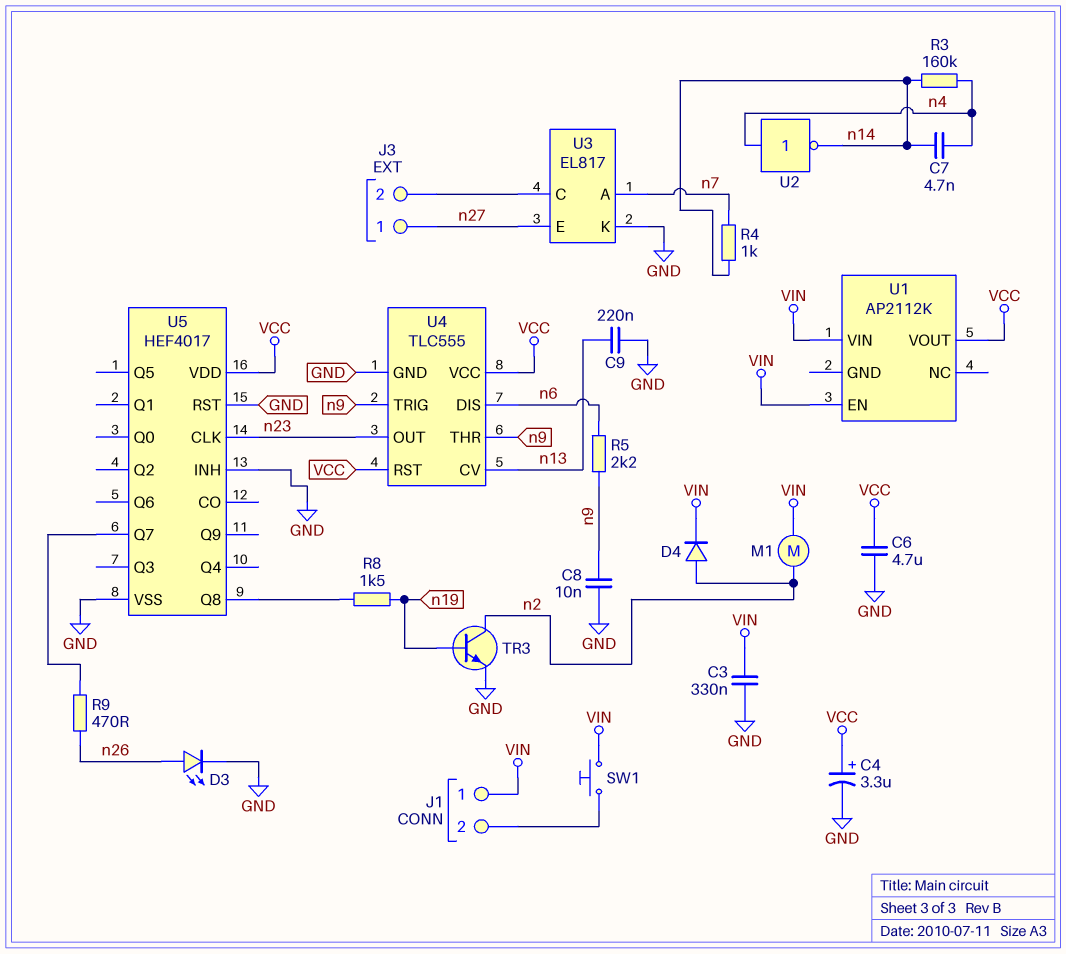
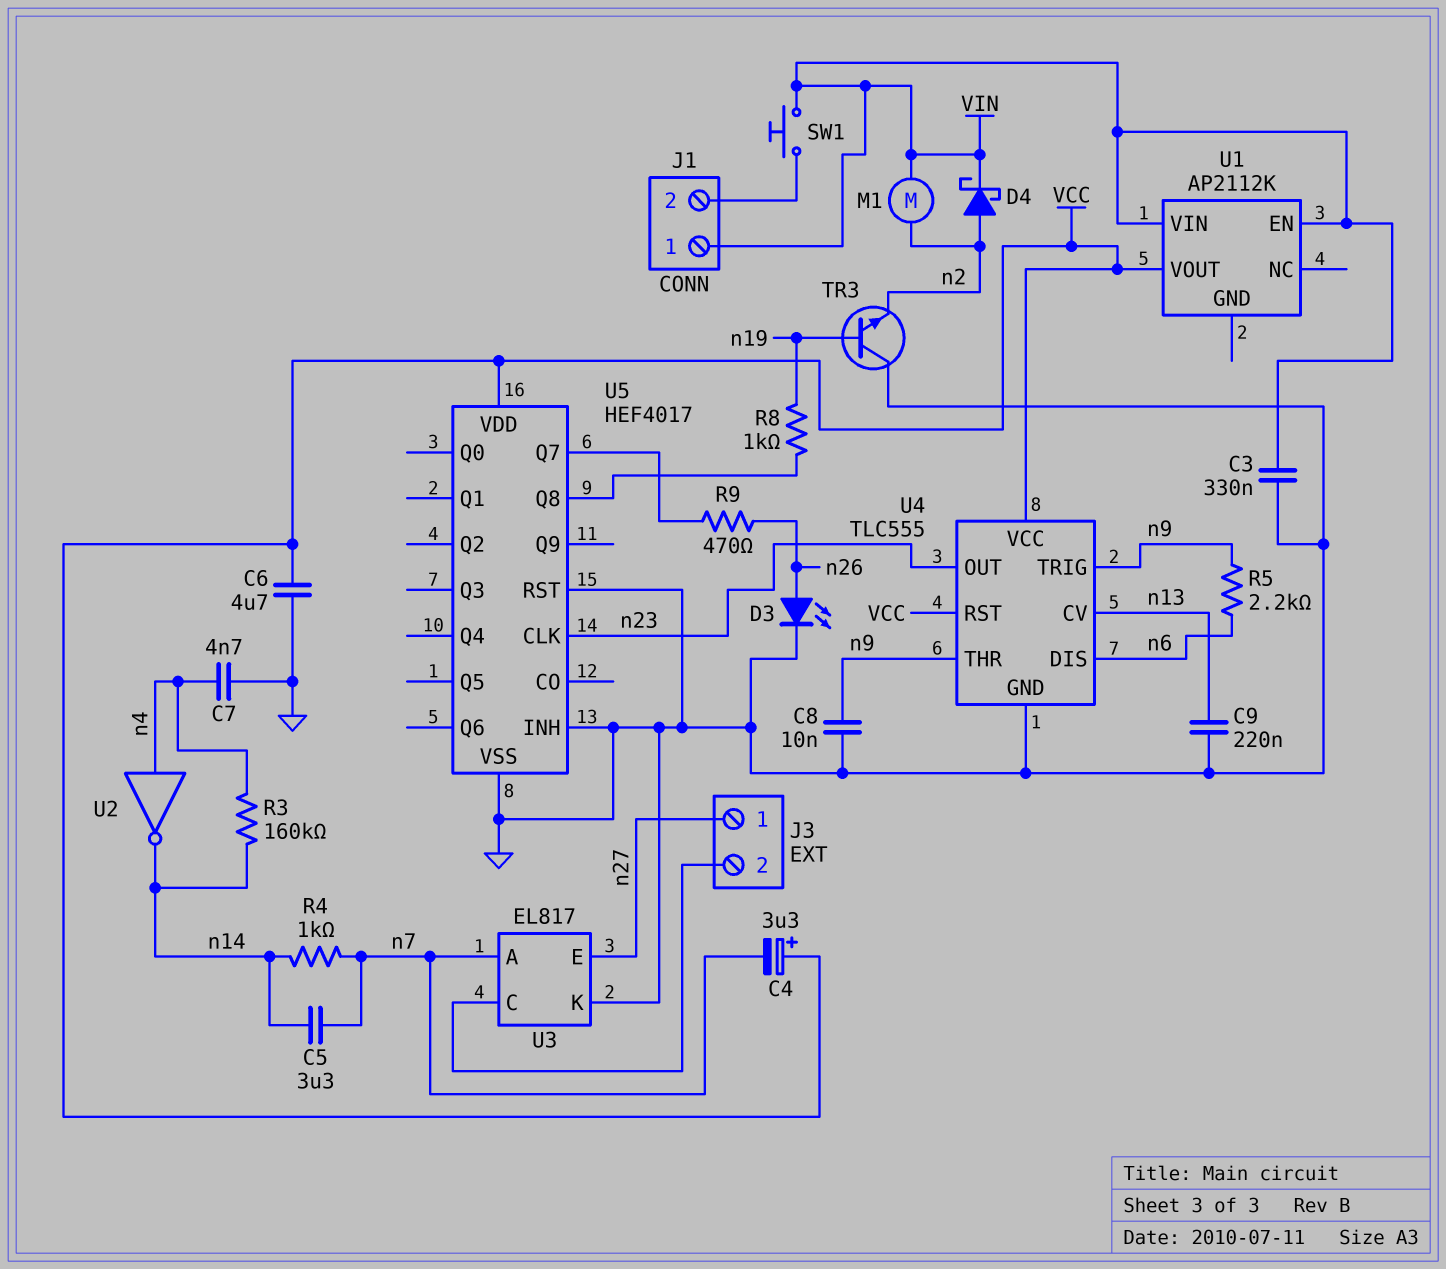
C4: 3.3uF (plus VCC, minus GND) -> 3.3uF (plus VCC, minus n7)
C5: none -> 3.3uF (n7, n14)
C7: 4.7nF (n4, n14) -> 4.7nF (GND, n4)
D4: diode (A n2, K VIN) -> schottky (A n2, K VIN)
R8: 1.5k (U5/Q8, n19) -> 1k (U5/Q8, n19)
TR3: NPN (B n19, C n2, E GND) -> NPN (B n19, C GND, E n2)

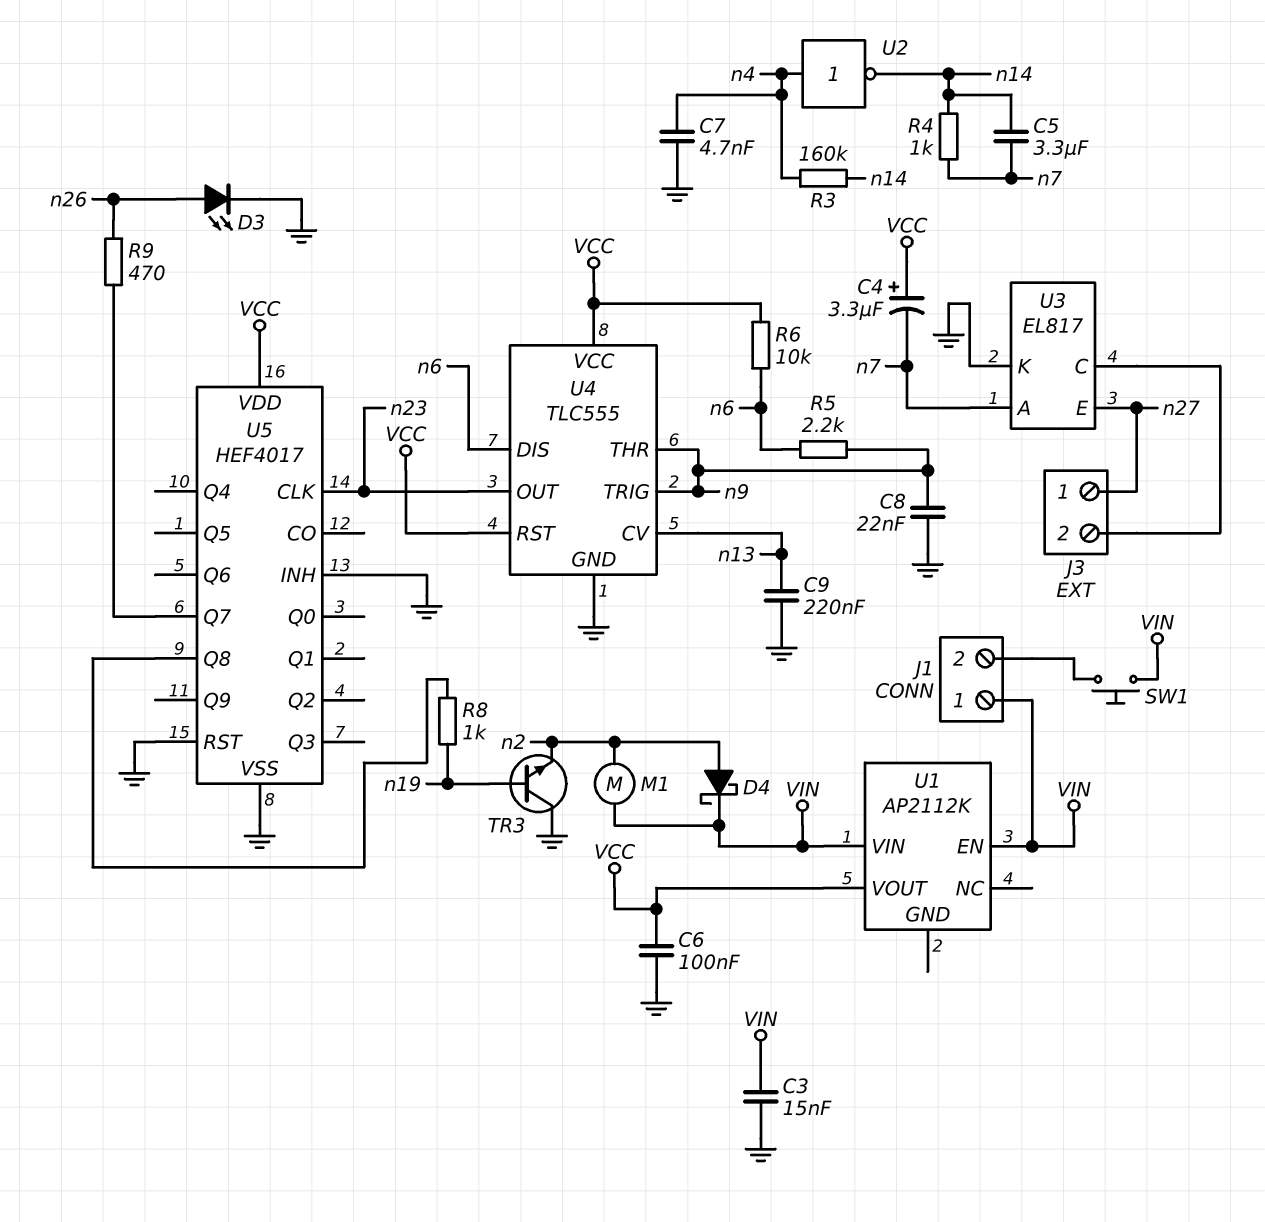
C3: 330nF (GND, VIN) -> 15nF (GND, VIN)
C6: 4.7uF (GND, VCC) -> 100nF (GND, VCC)
C8: 10nF (GND, n9) -> 22nF (GND, n9)
R6: none -> 10k (VCC, n6)

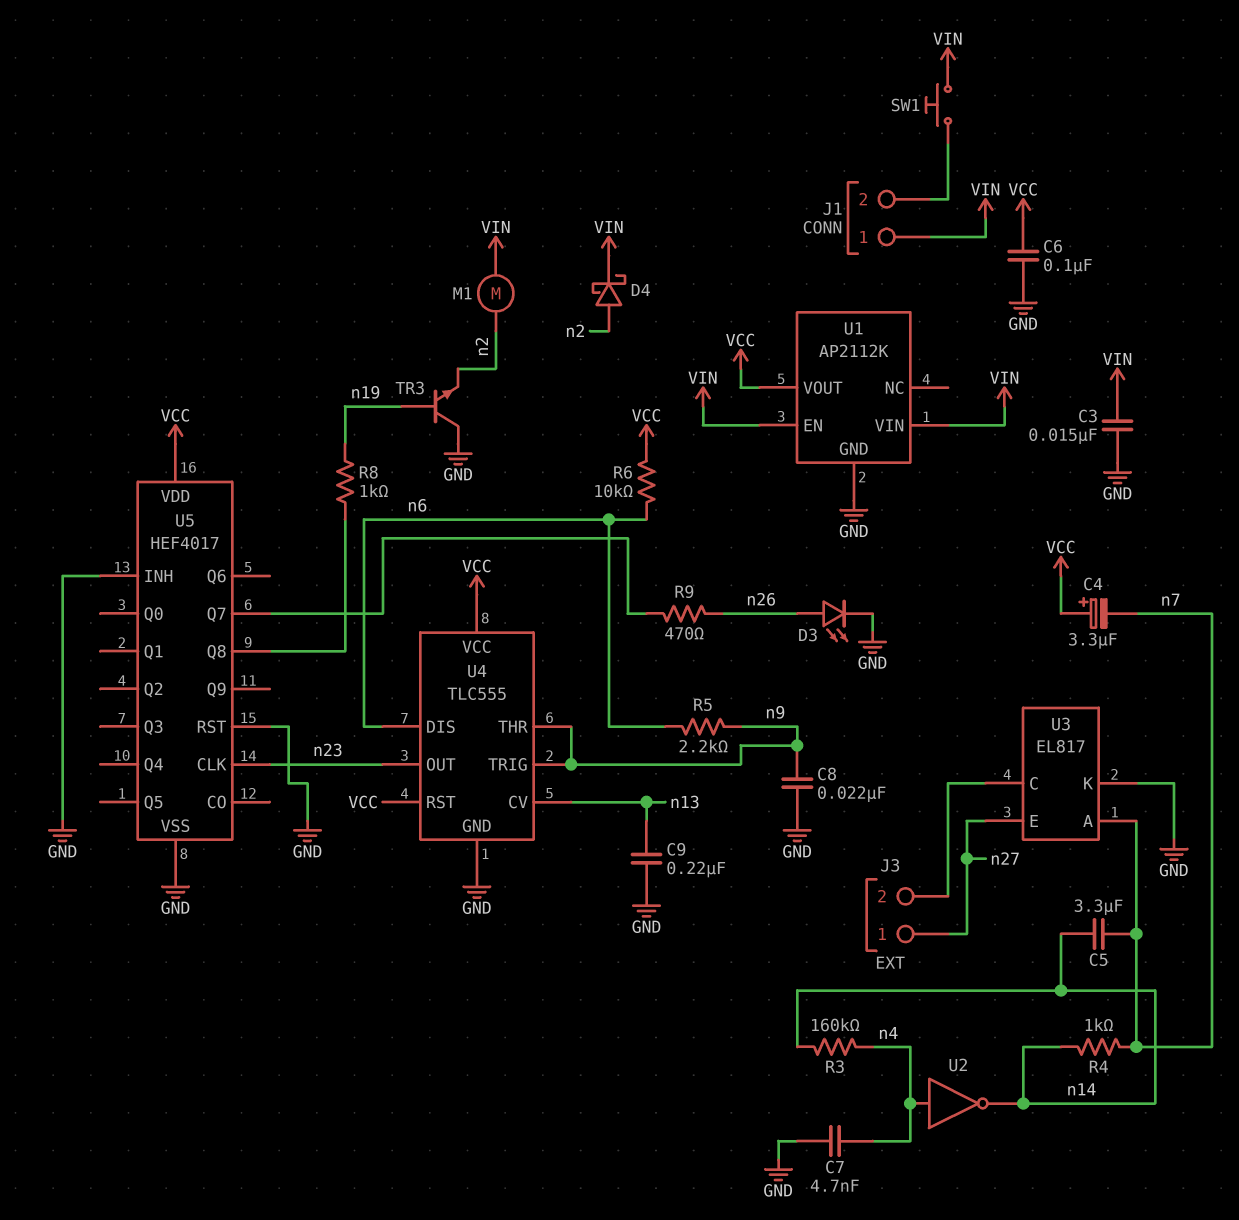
U1 pin GND: none -> GND

